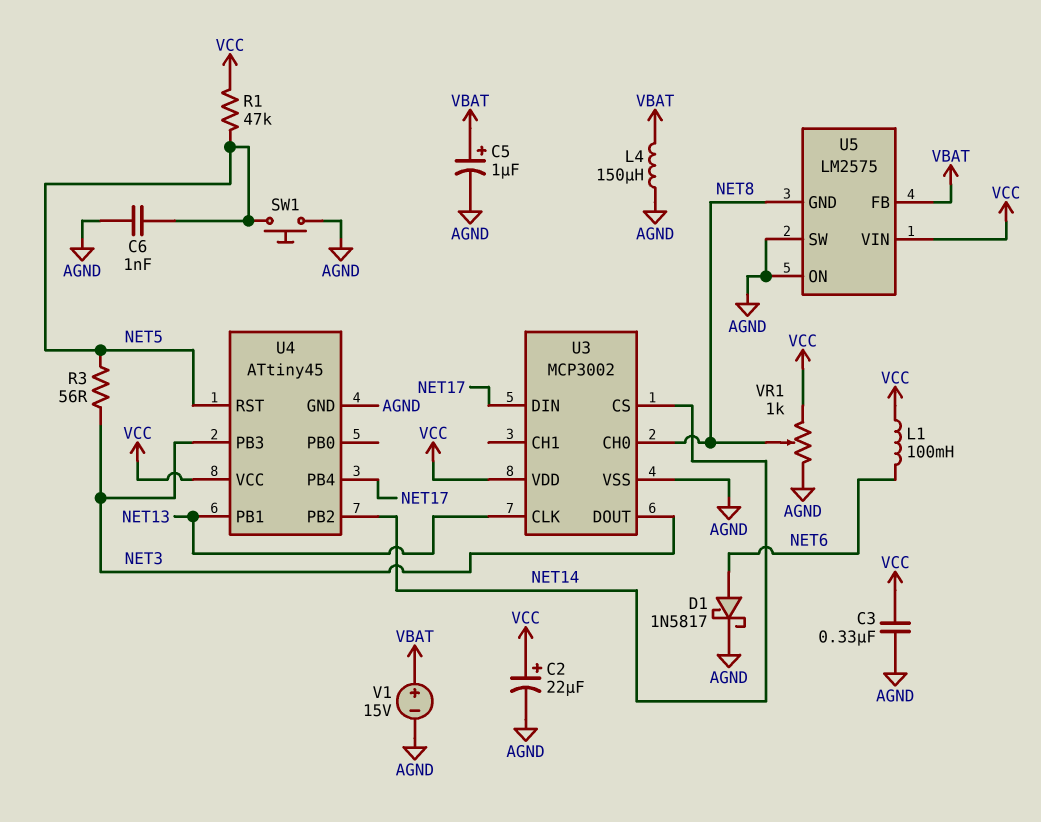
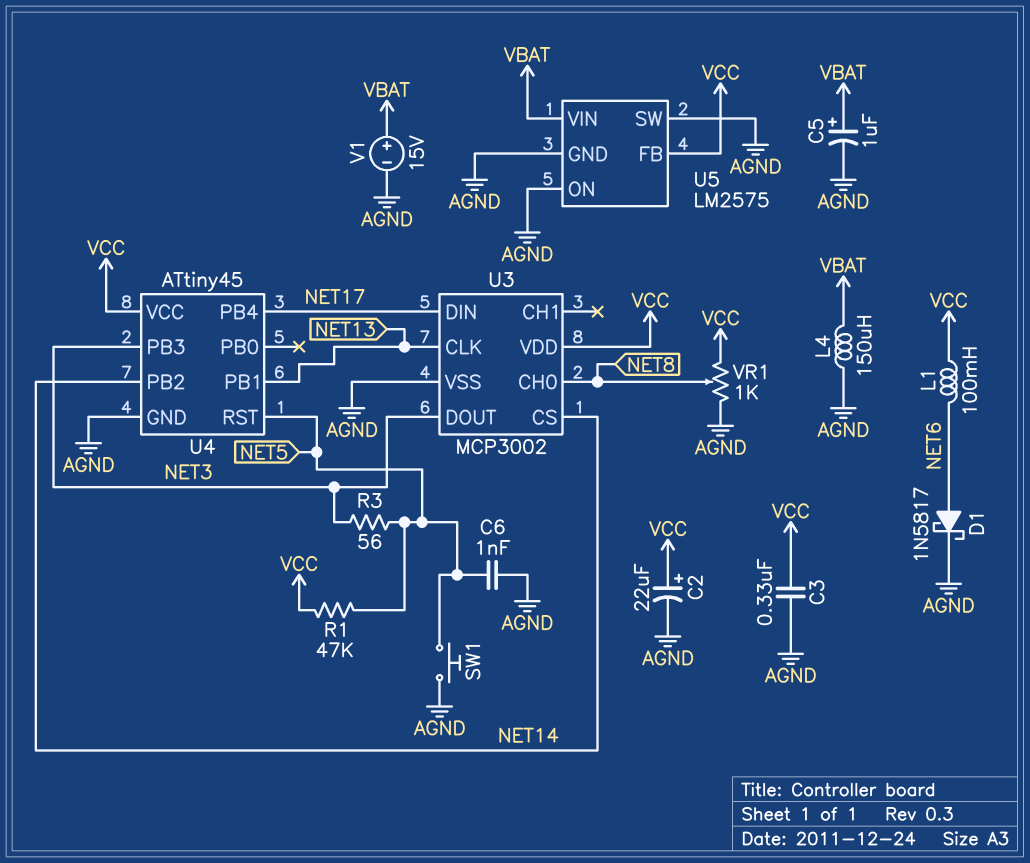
U5 pin FB: VBAT -> VCC
U5 pin GND: NET8 -> AGND
U5 pin VIN: VCC -> VBAT

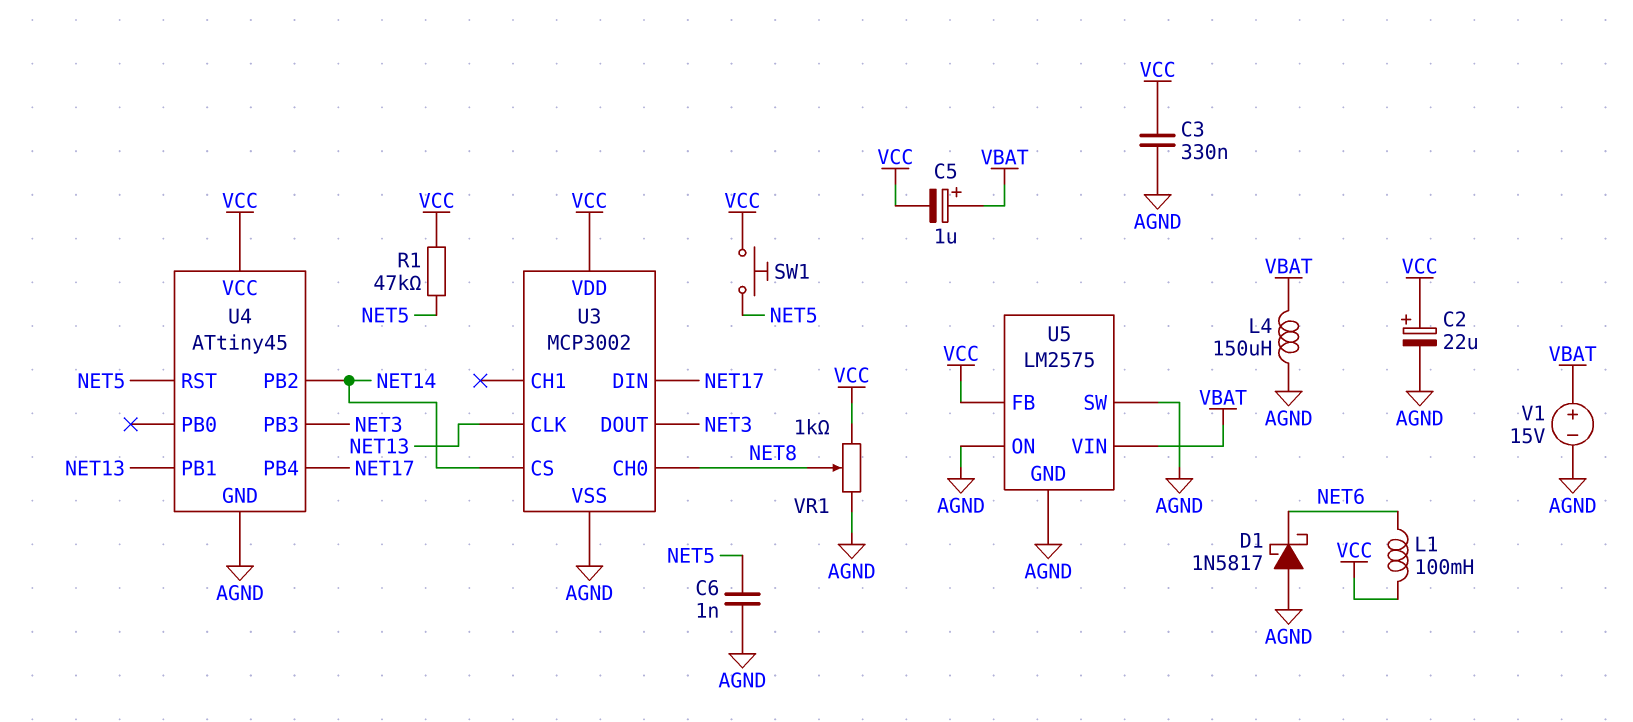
C5: 1uF (plus VBAT, minus AGND) -> 1uF (plus VBAT, minus VCC)
D1: schottky 1N5817 (A NET6, K AGND) -> schottky 1N5817 (A AGND, K NET6)
R3: 56 (NET3, NET5) -> none
SW1: button (AGND, NET5) -> button (NET5, VCC)

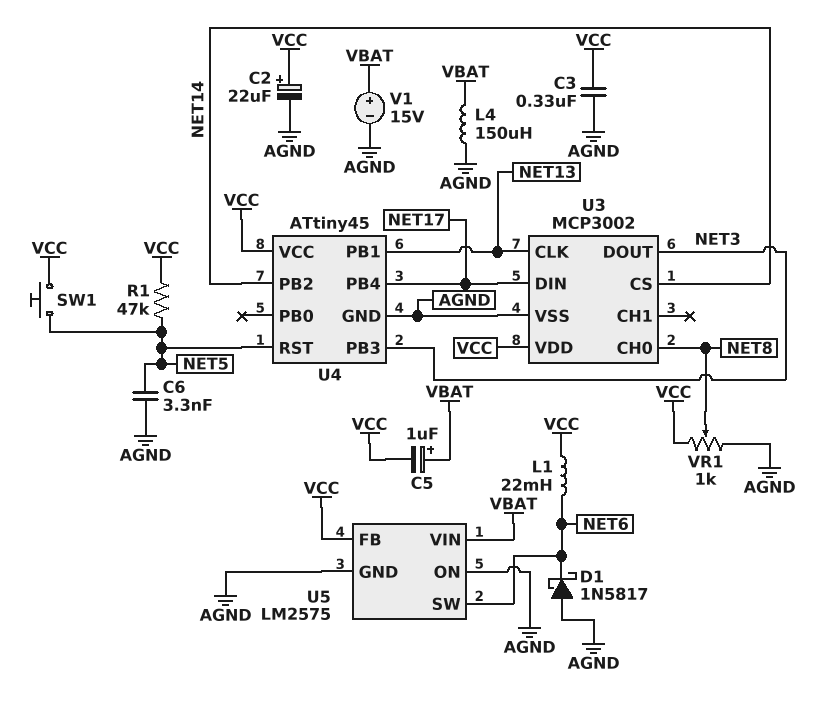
C6: 1nF (AGND, NET5) -> 3.3nF (AGND, NET5)
L1: 100mH (NET6, VCC) -> 22mH (NET6, VCC)
U5 pin SW: AGND -> NET6

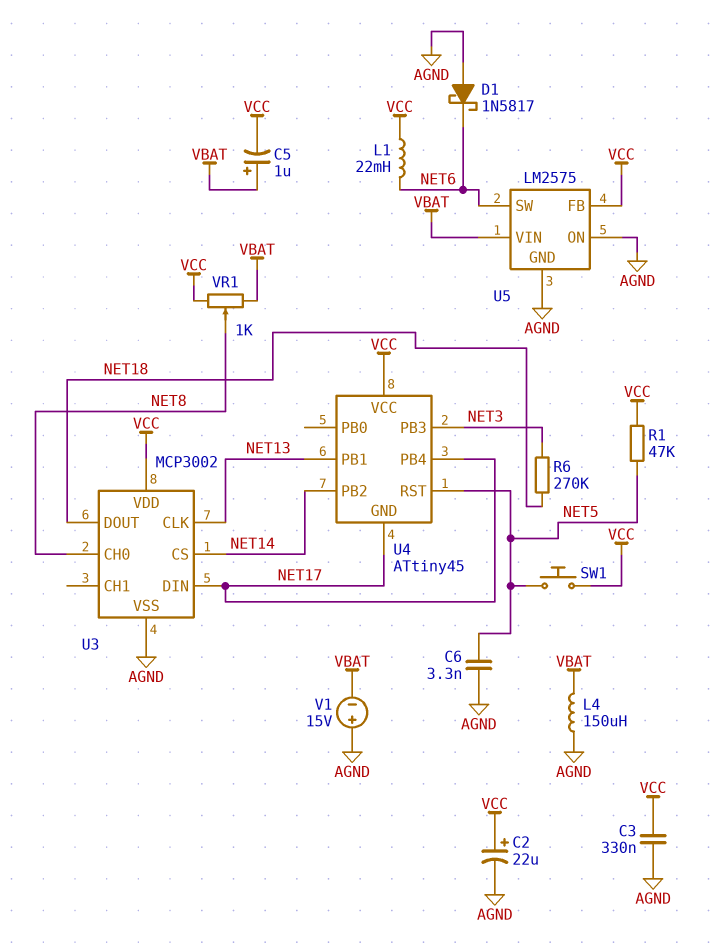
R6: none -> 270k (NET3, NET18)
U3 pin DOUT: NET3 -> NET18
U4 pin GND: AGND -> NET17
V1: 15V (plus VBAT, minus AGND) -> 15V (plus AGND, minus VBAT)
VR1: 1k (AGND, VCC, wiper NET8) -> 1k (VBAT, VCC, wiper NET8)

